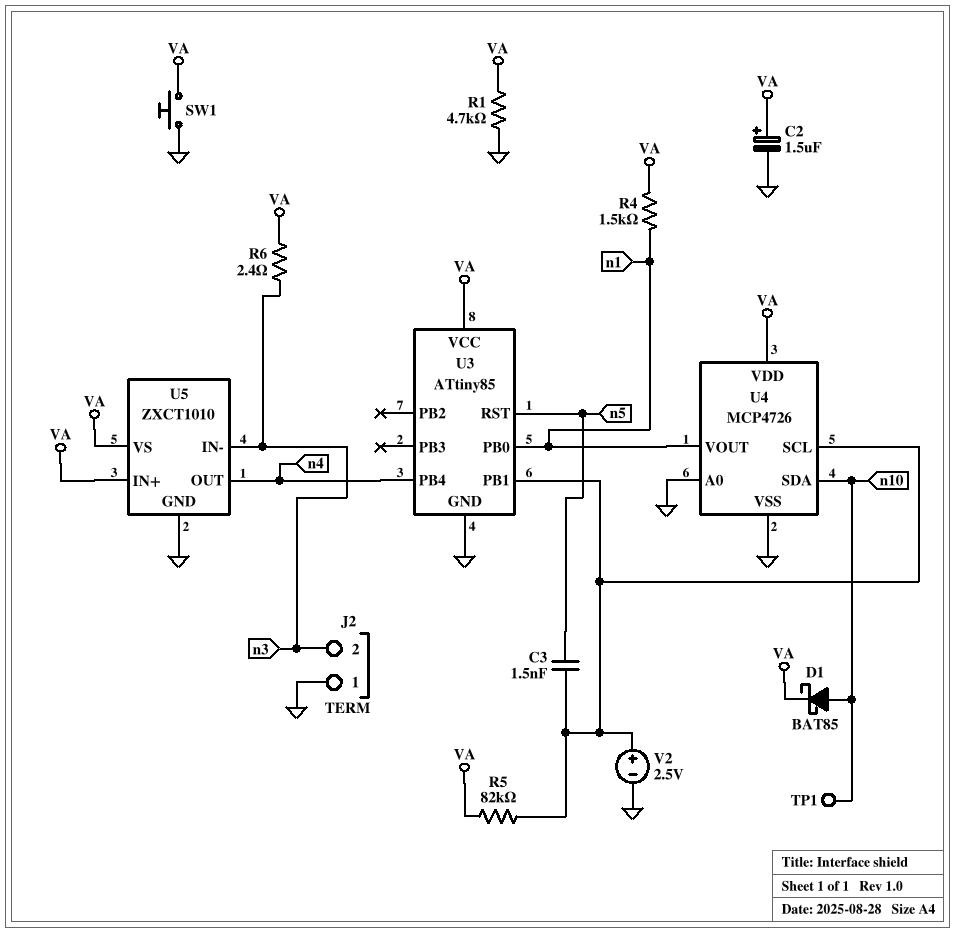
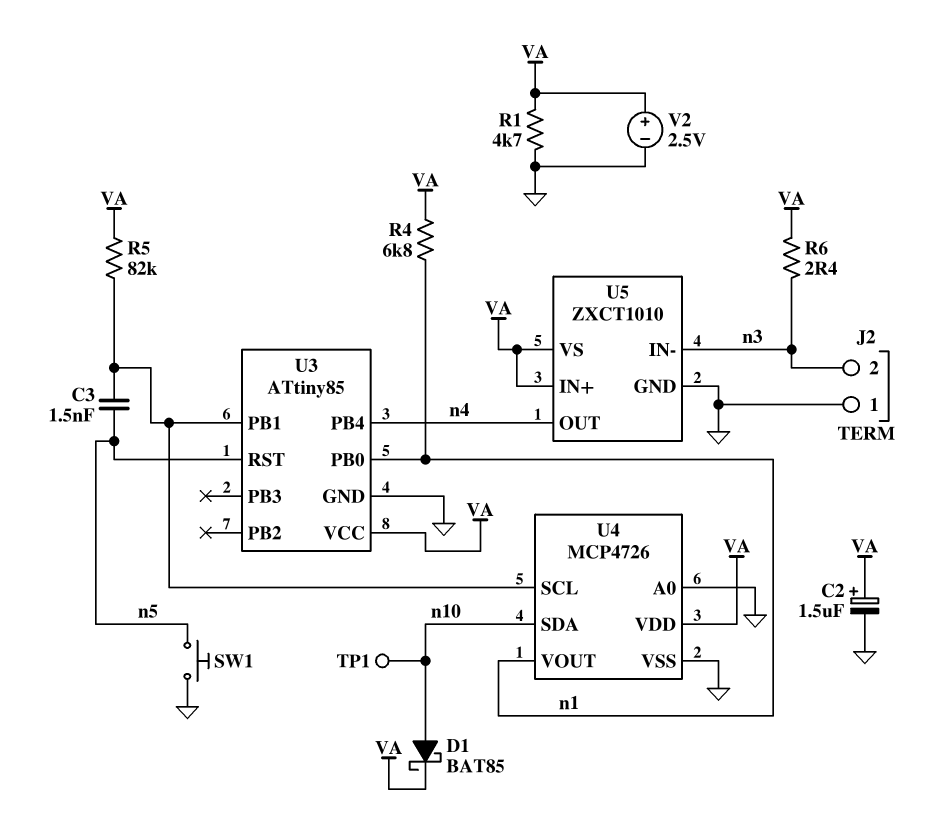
R4: 1.5k (VA, n1) -> 6.8k (VA, n1)
SW1: button (GND, VA) -> button (GND, n5)
V2: 2.5V (plus U3/PB1, minus GND) -> 2.5V (plus VA, minus GND)

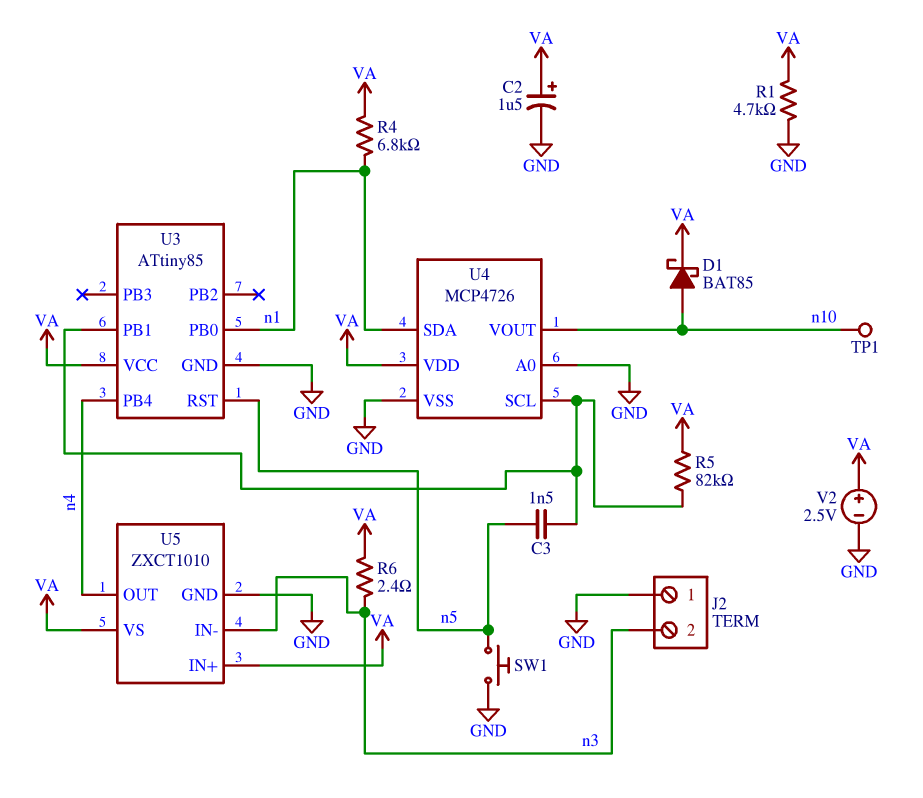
U4 pin SDA: n10 -> n1
U4 pin VOUT: n1 -> n10

